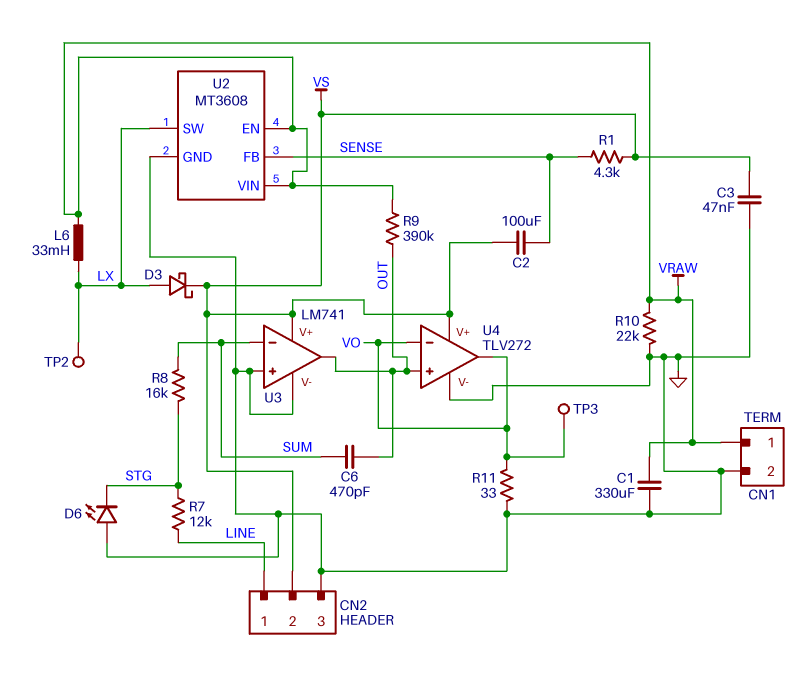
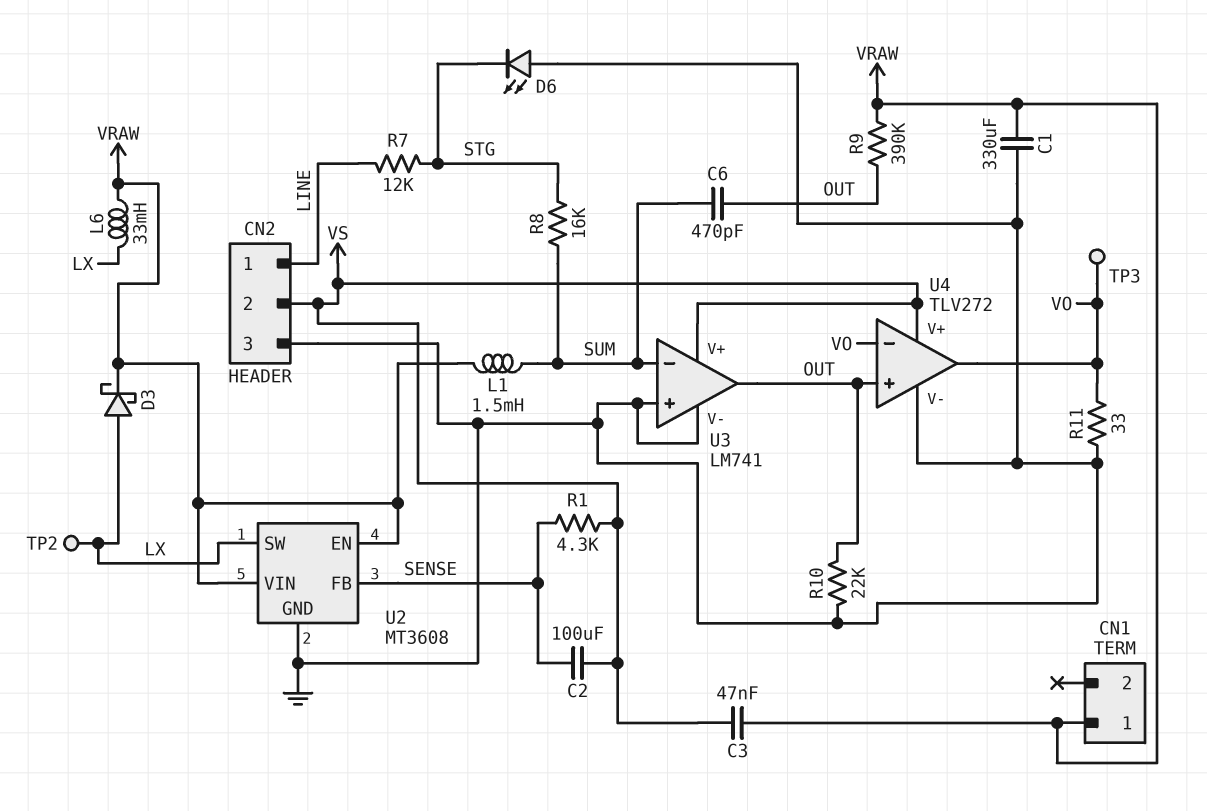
C3: 47nF (GND, VS) -> 47nF (VRAW, VS)
CN1 pin 2: GND -> none
D3: schottky (A LX, K VS) -> schottky (A LX, K VRAW)
L1: none -> 1.5mH (SUM, VRAW)
R10: 22k (GND, VRAW) -> 22k (GND, OUT)

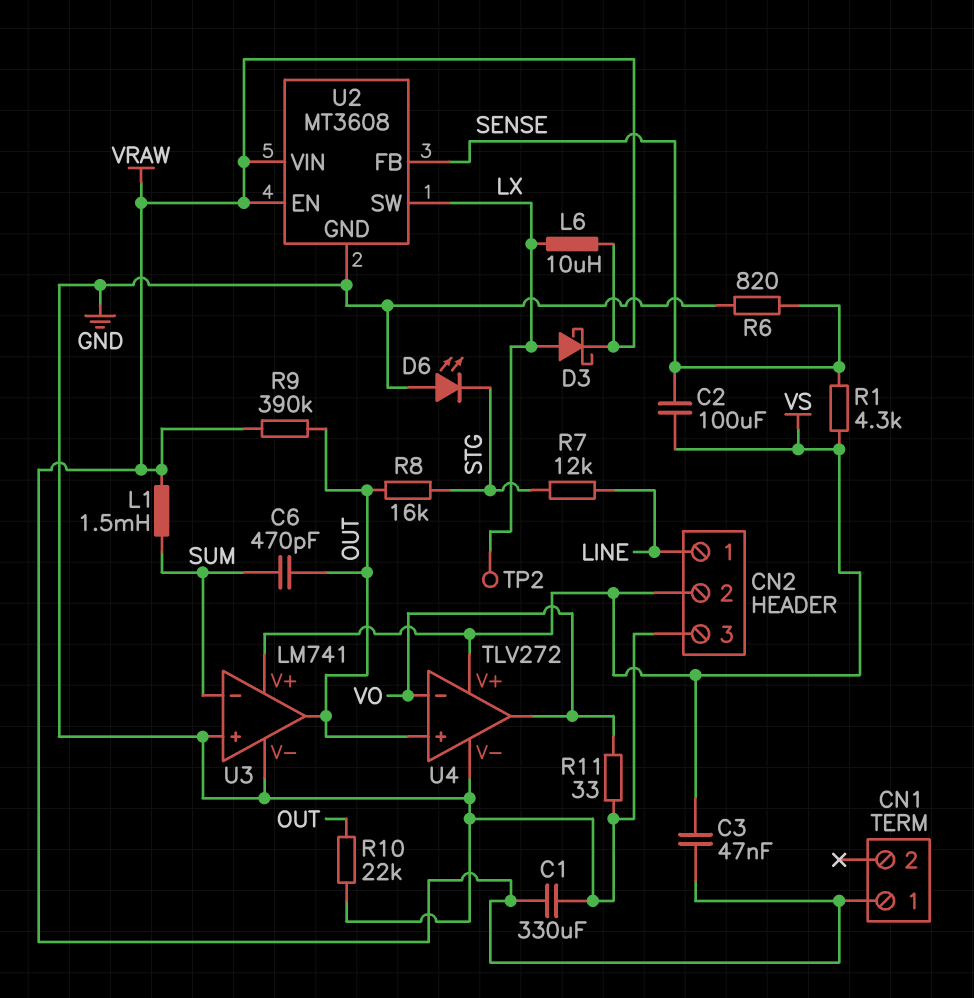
L6: 33mH (LX, VRAW) -> 10uH (LX, VRAW)
R6: none -> 820 (GND, SENSE)
R8: 16k (STG, SUM) -> 16k (OUT, STG)
TP3: test point (VO) -> none

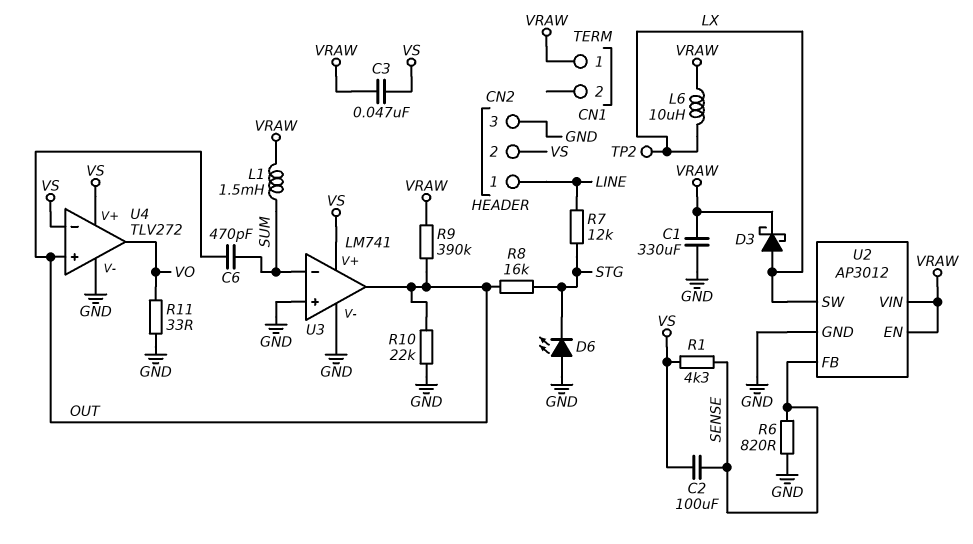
U2: MT3608 -> AP3012
U4 pin in-: VO -> VS

